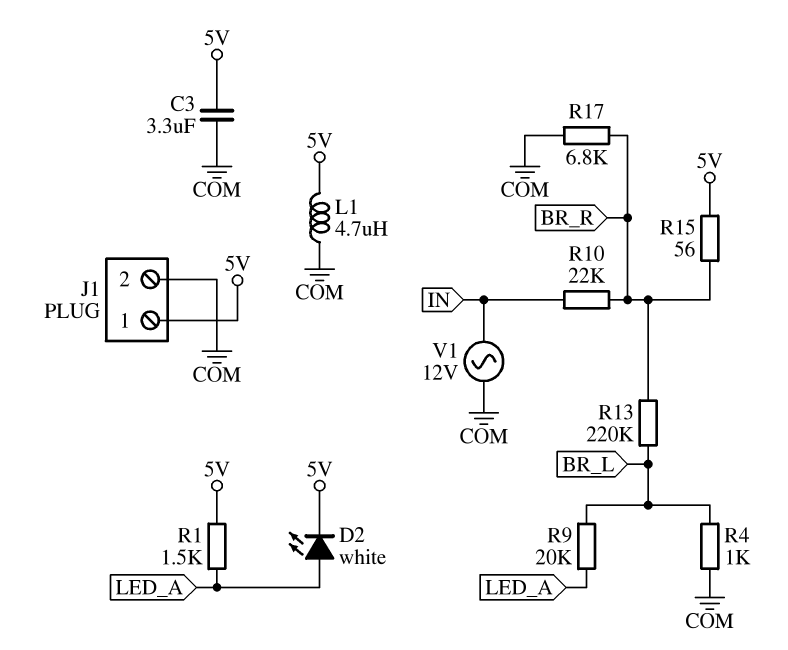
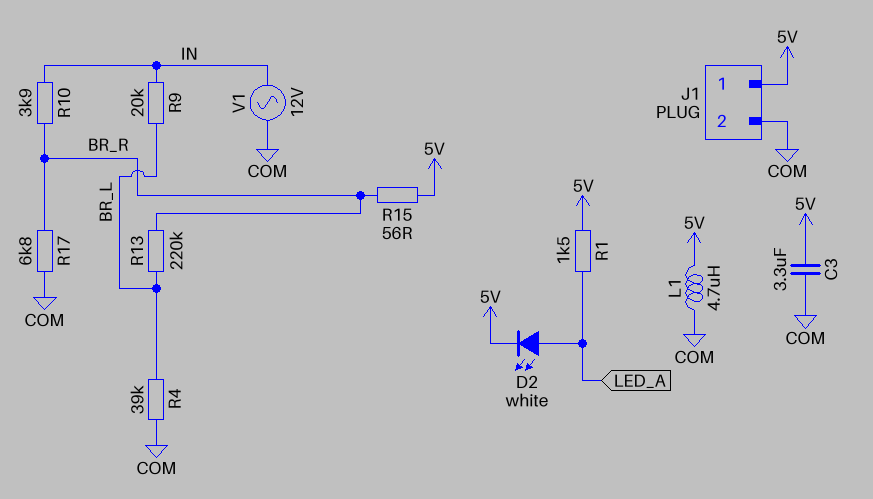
R4: 1k (BR_L, COM) -> 39k (BR_L, COM)
R9: 20k (BR_L, LED_A) -> 20k (BR_L, IN)
R10: 22k (BR_R, IN) -> 3.9k (BR_R, IN)

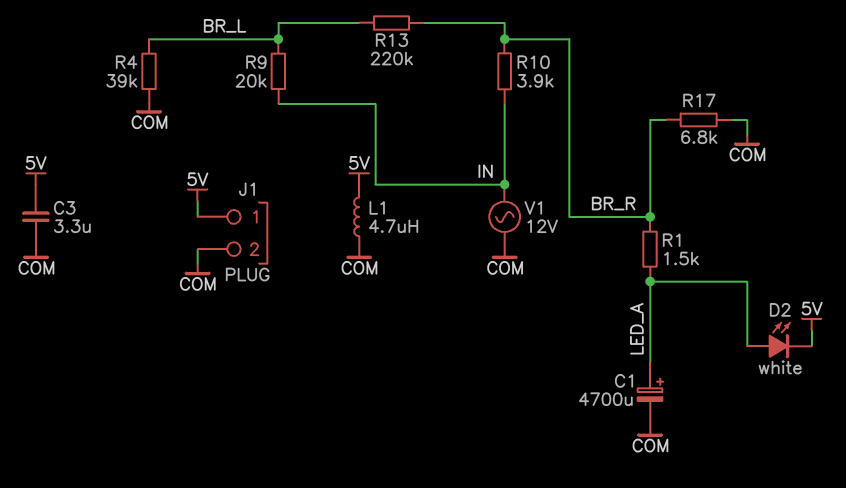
C1: none -> 4700uF (plus LED_A, minus COM)
R1: 1.5k (5V, LED_A) -> 1.5k (BR_R, LED_A)
R15: 56 (5V, BR_R) -> none

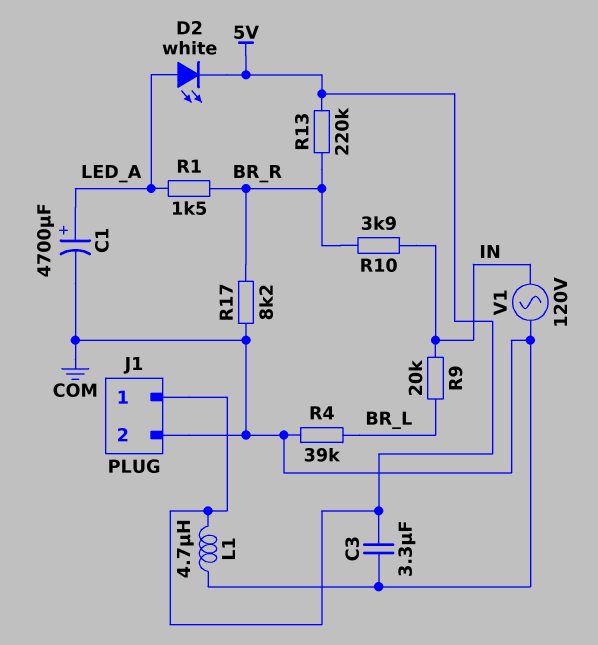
R13: 220k (BR_L, BR_R) -> 220k (5V, BR_R)
R17: 6.8k (BR_R, COM) -> 8.2k (BR_R, COM)
V1: AC 12V (COM, IN) -> AC 120V (COM, IN)

